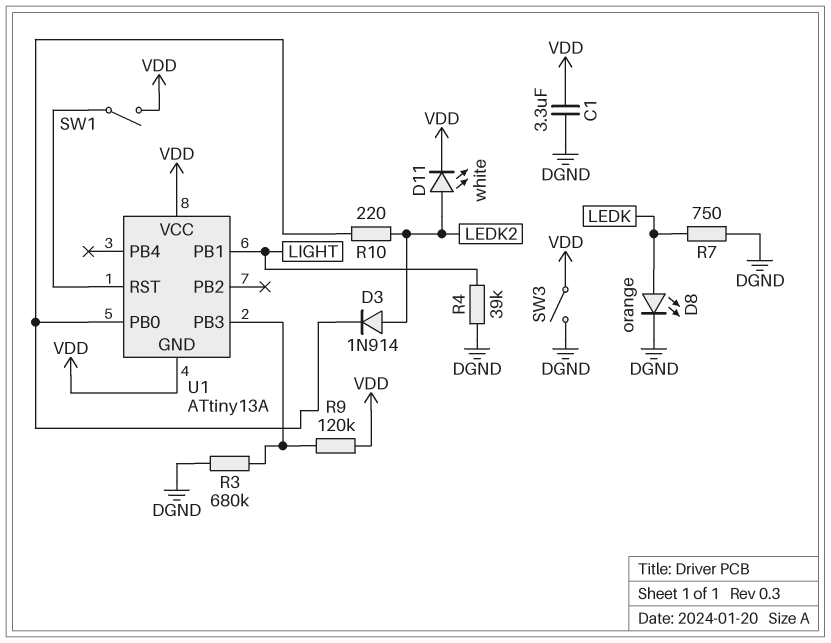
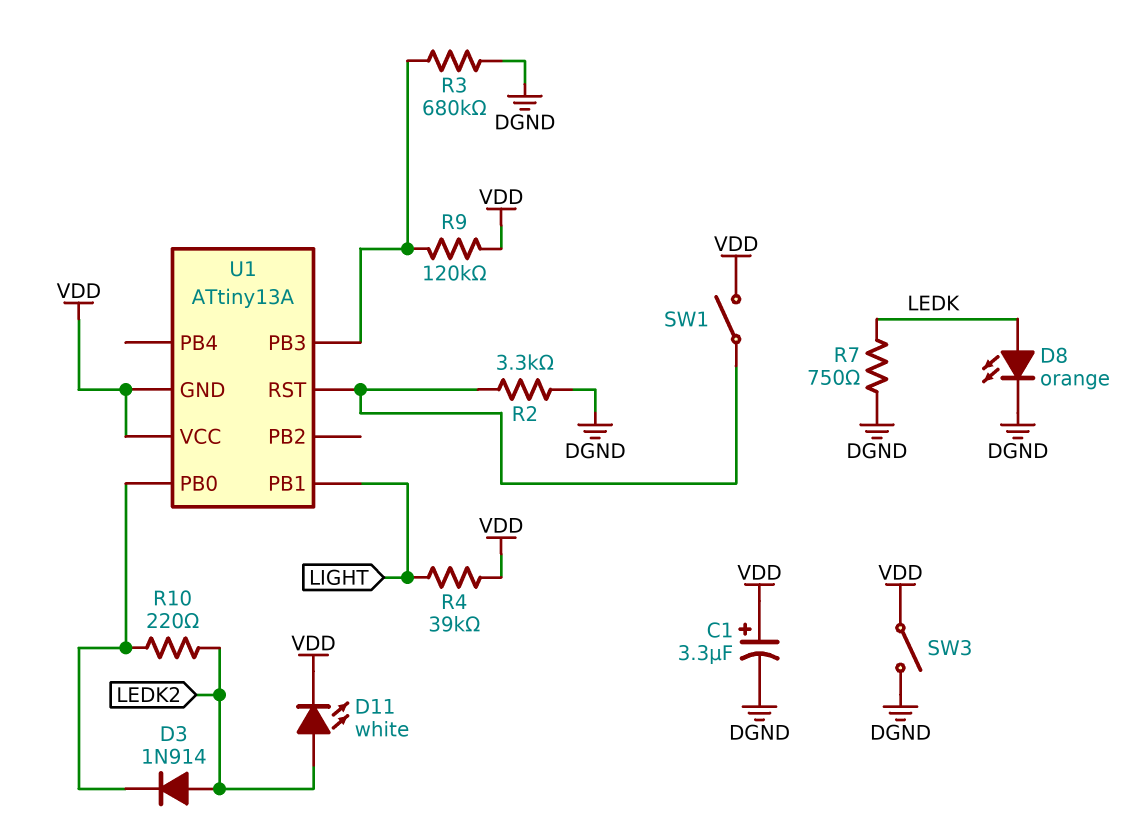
C1: 3.3uF (DGND, VDD) -> 3.3uF (plus VDD, minus DGND)
R2: none -> 3.3k (DGND, U1/RST)
R4: 39k (DGND, LIGHT) -> 39k (LIGHT, VDD)

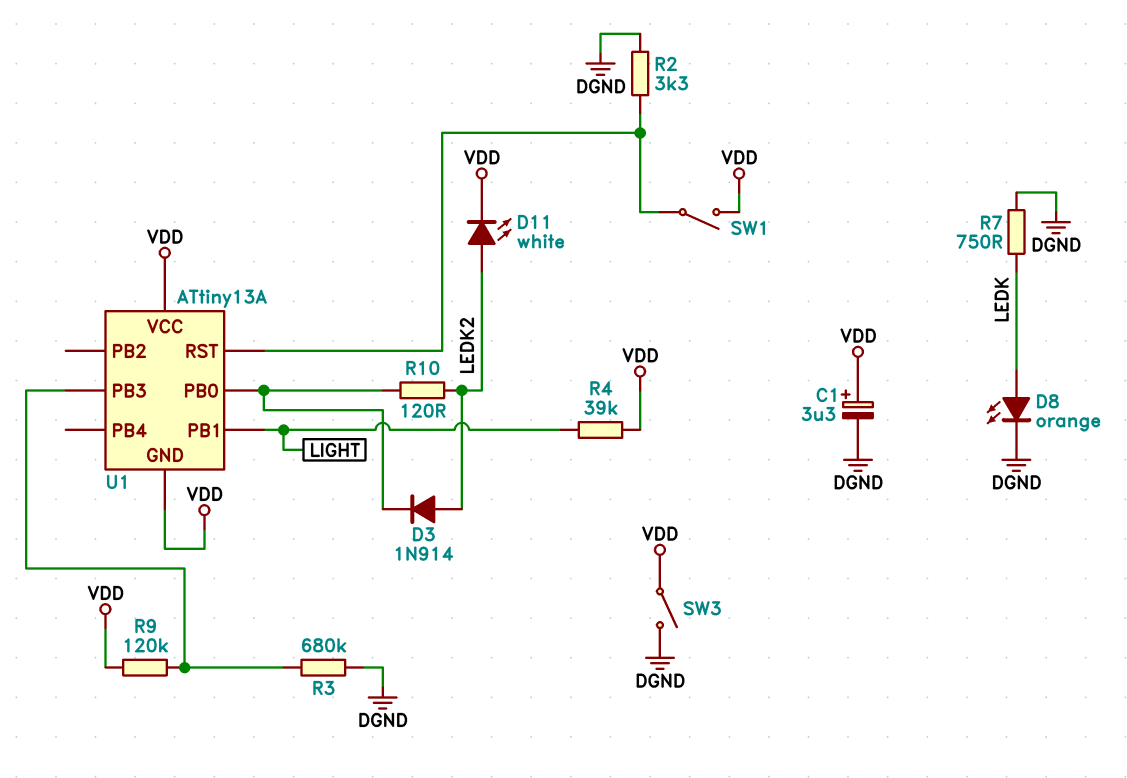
R10: 220 (LEDK2, U1/PB0) -> 120 (LEDK2, U1/PB0)

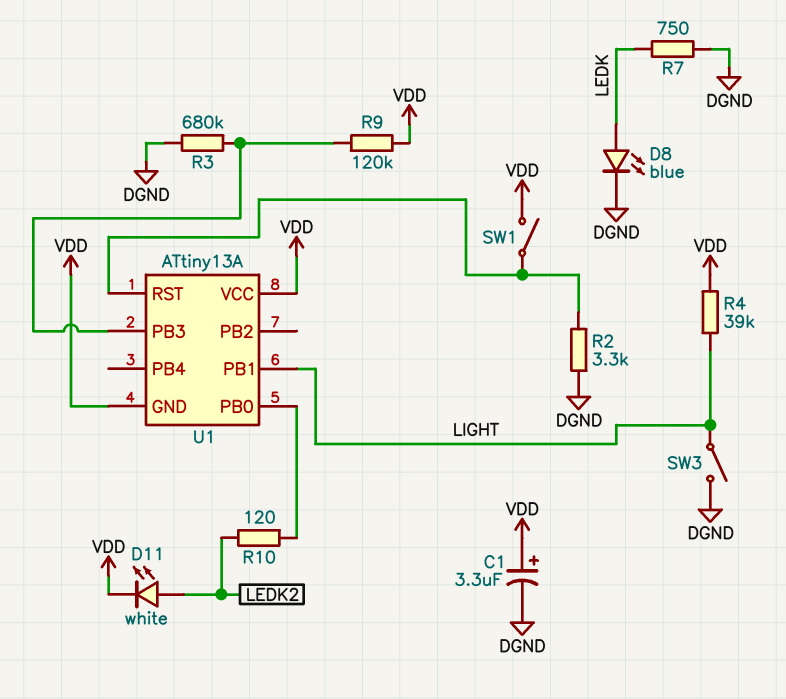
D3: diode 1N914 (A LEDK2, K U1/PB0) -> none
D8: LED orange (A LEDK, K DGND) -> LED blue (A LEDK, K DGND)
SW3: switch (DGND, VDD) -> switch (DGND, LIGHT)

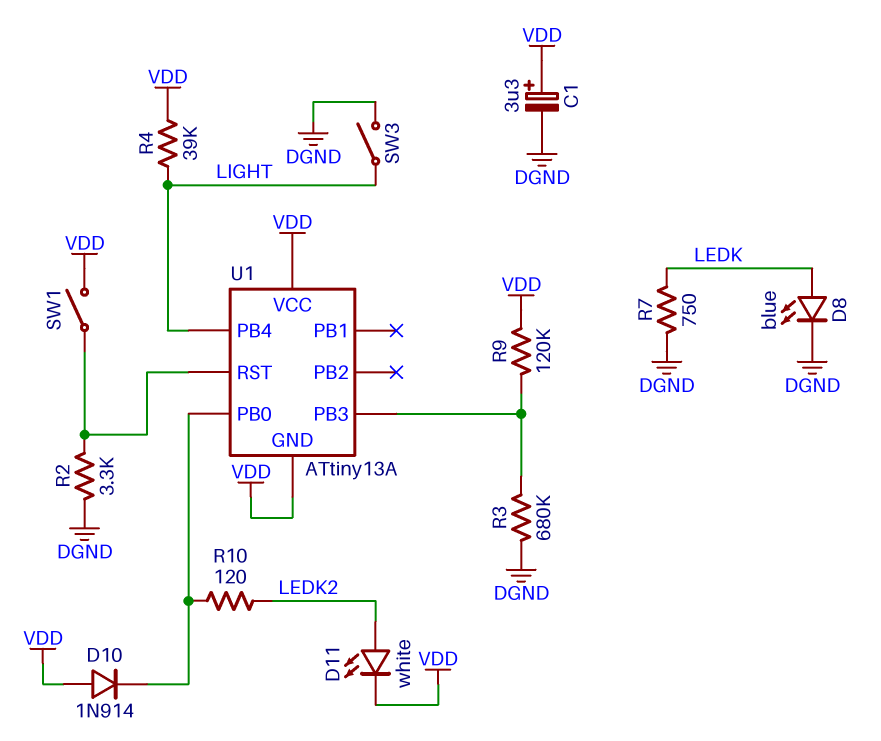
D10: none -> diode 1N914 (A VDD, K U1/PB0)
U1 pin PB1: LIGHT -> none
U1 pin PB4: none -> LIGHT

